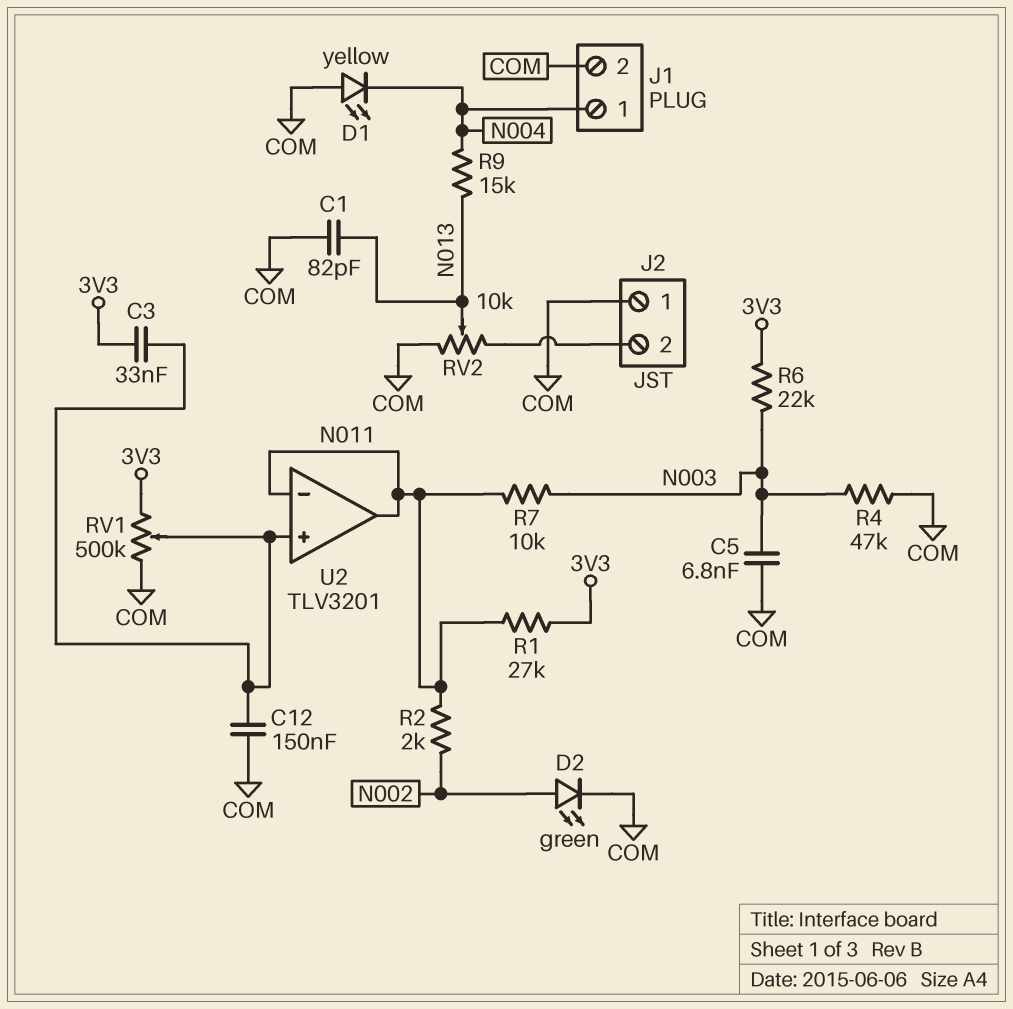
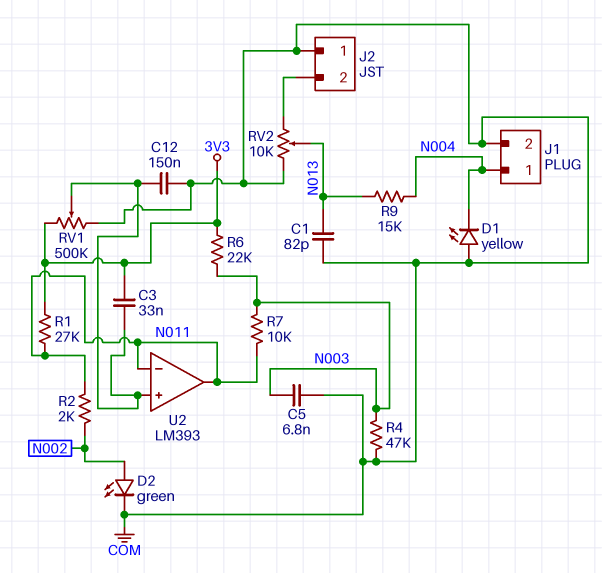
U2: TLV3201 -> LM393

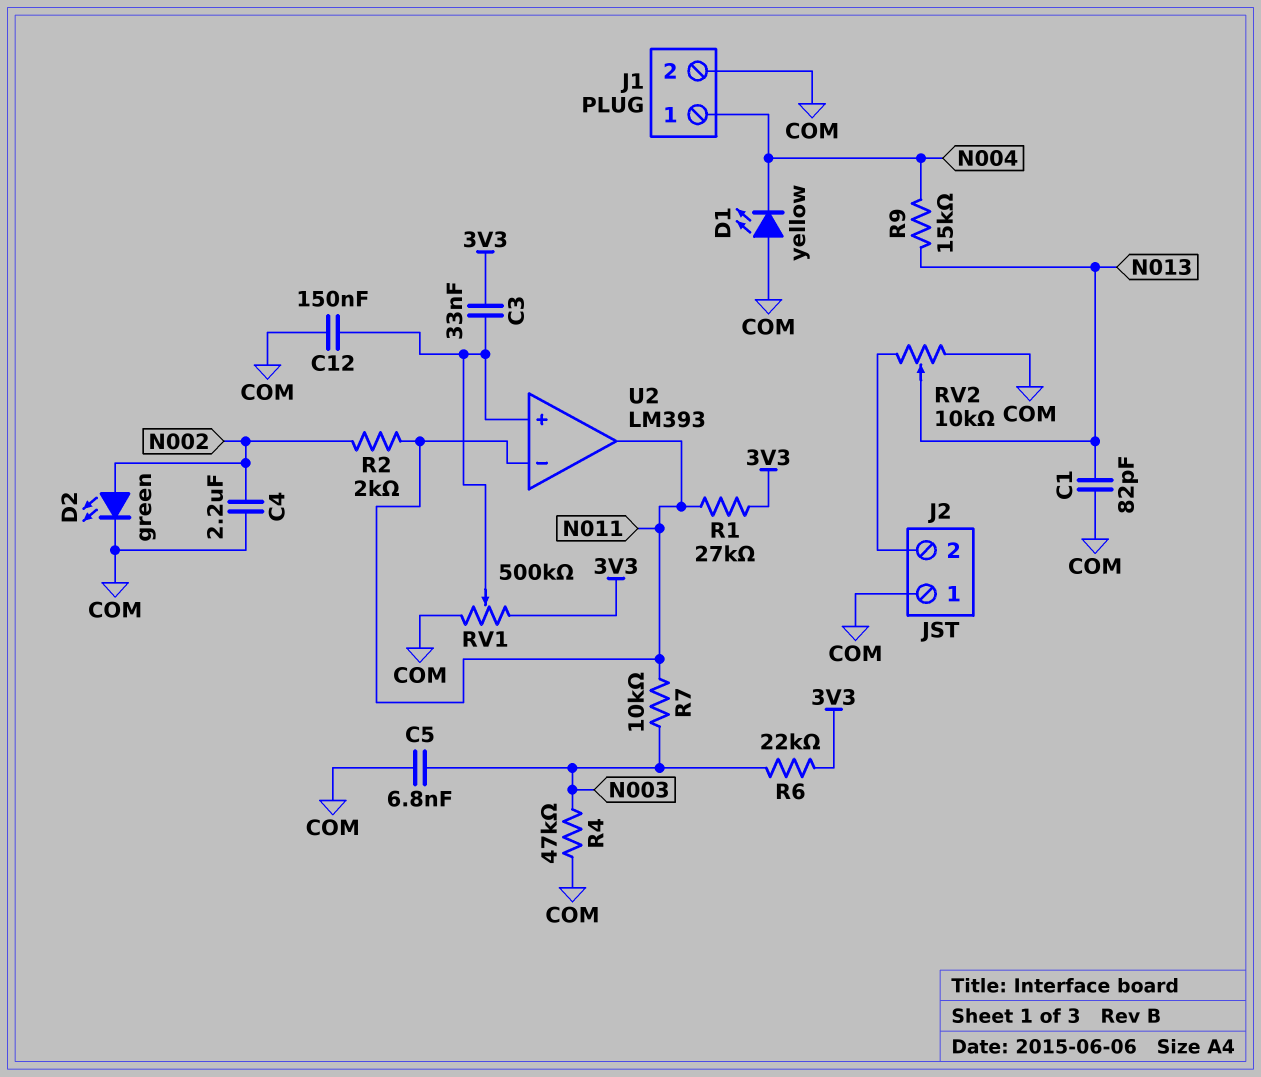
C4: none -> 2.2uF (COM, N002)

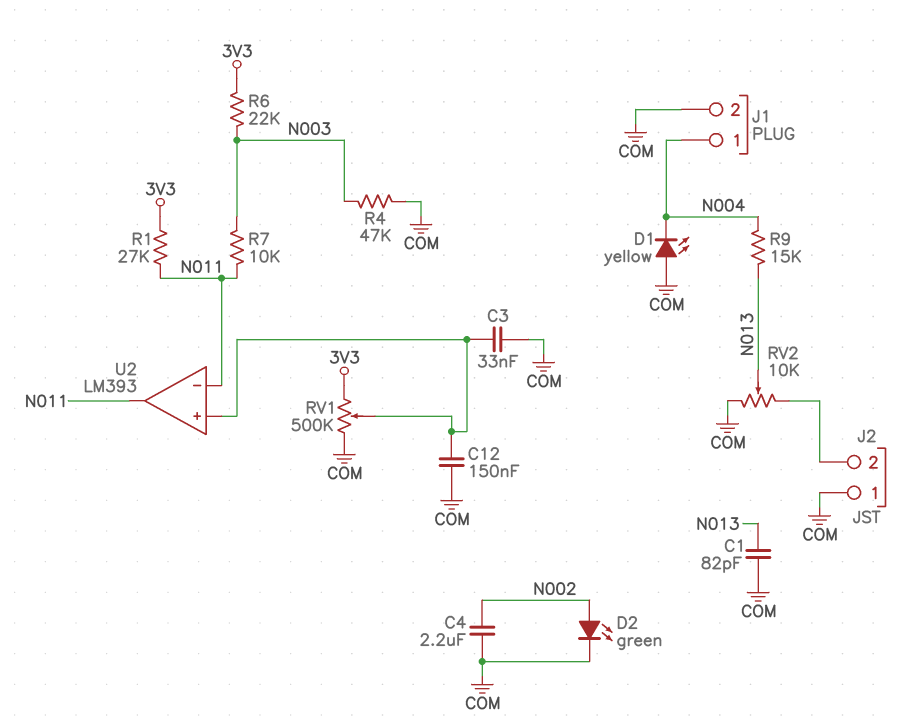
C3: 33nF (3V3, U2/in+) -> 33nF (COM, U2/in+)
C5: 6.8nF (COM, N003) -> none
R2: 2k (N002, N011) -> none

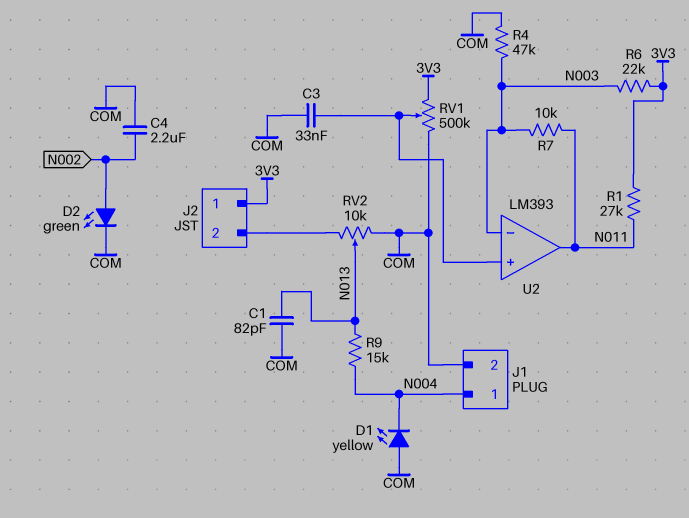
C12: 150nF (COM, U2/in+) -> none
J2 pin 1: COM -> 3V3
U2 pin in-: N011 -> N003

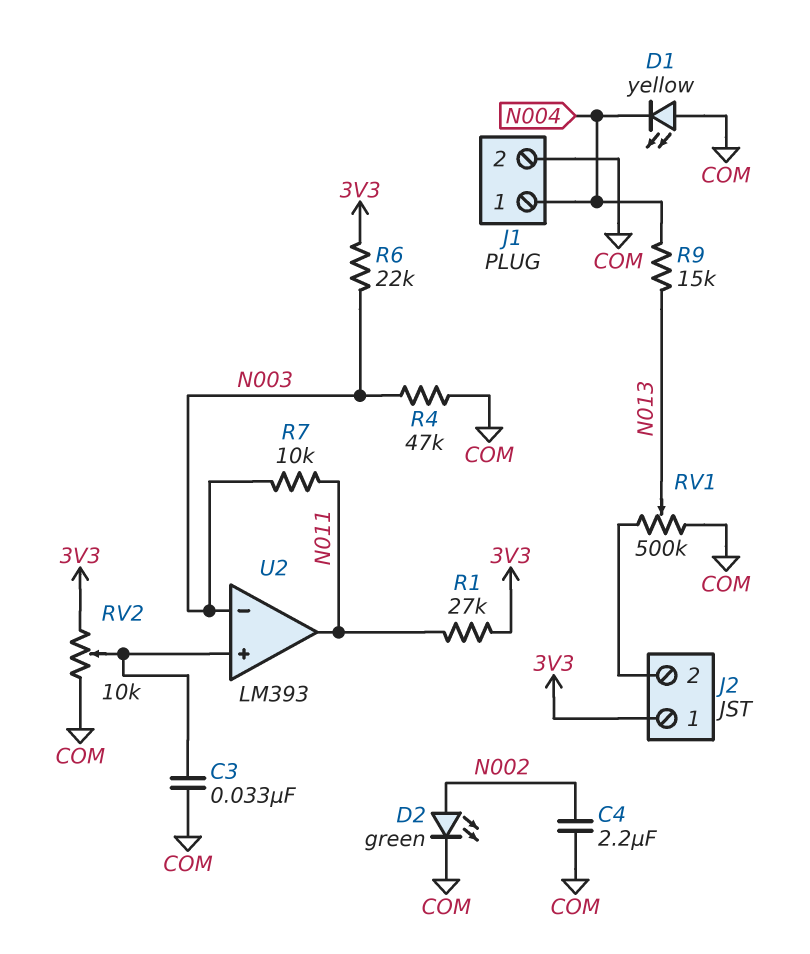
C1: 82pF (COM, N013) -> none
RV1: 500k (3V3, COM, wiper U2/in+) -> 500k (COM, J2/2, wiper N013)
RV2: 10k (COM, J2/2, wiper N013) -> 10k (3V3, COM, wiper U2/in+)

